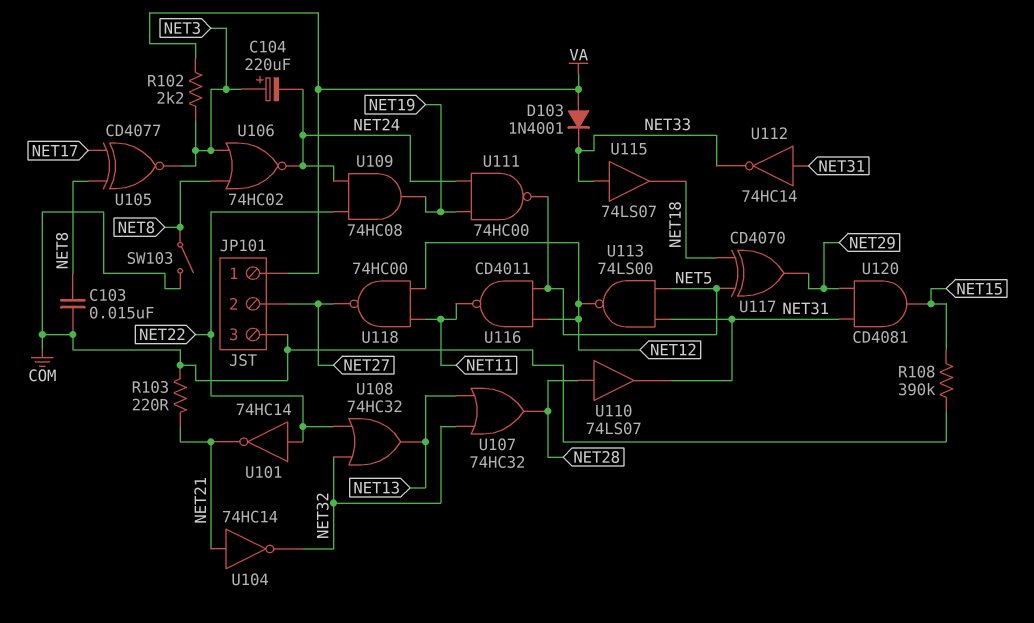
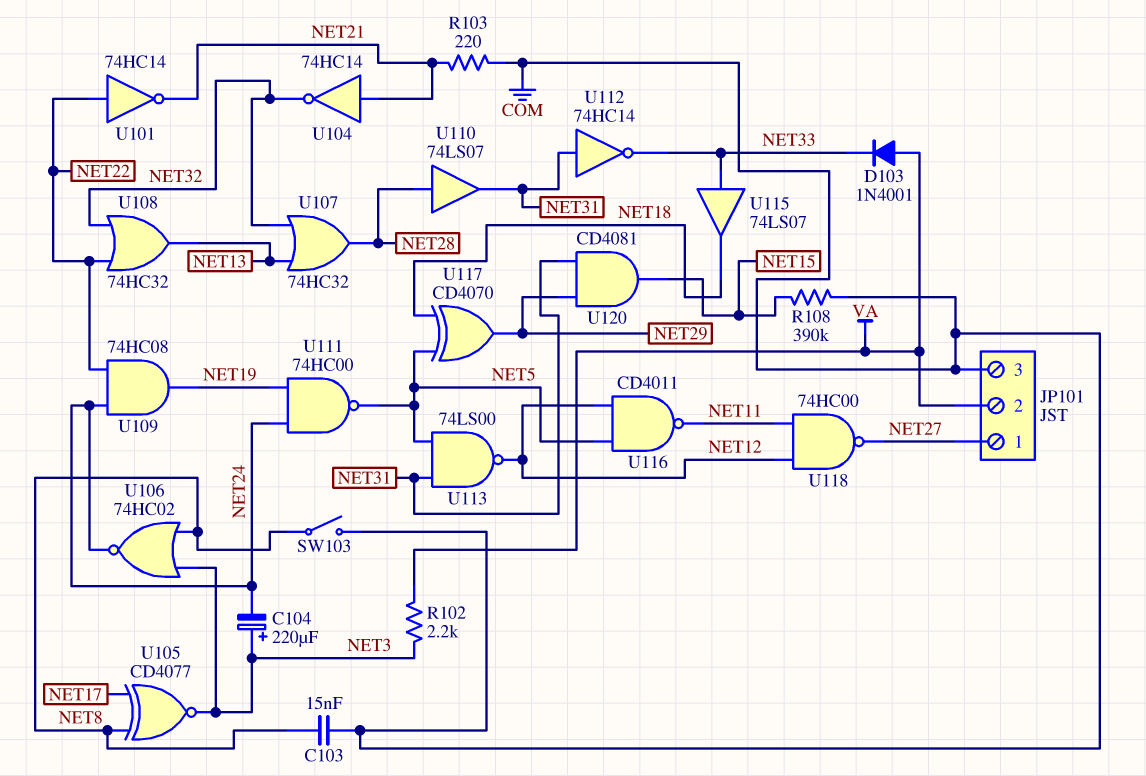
JP101 pin 1: VA -> NET27
JP101 pin 2: NET27 -> VA

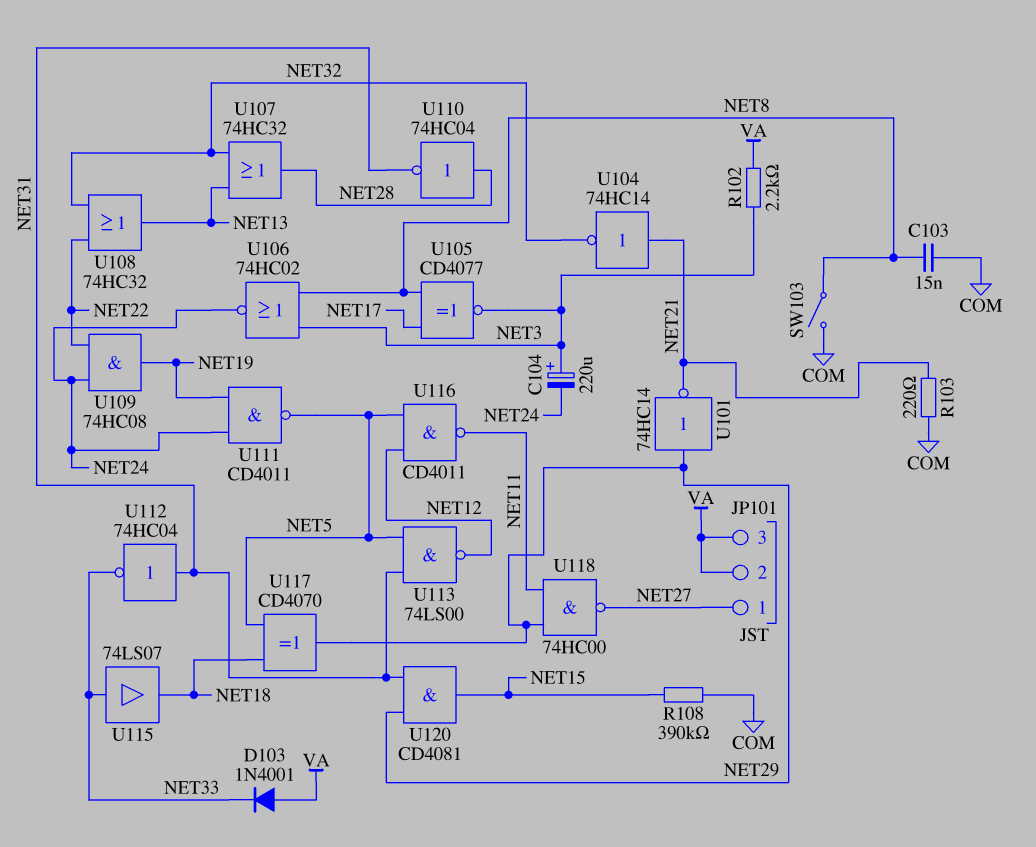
JP101 pin 3: COM -> VA
U101: NOT 74HC14 (in NET22, out NET21) -> NOT 74HC14 (in NET29, out NET21)
U110: buffer 74LS07 (in NET28, out NET31) -> NOT 74HC04 (in NET28, out NET31)
U111: NAND 74HC00 (in NET19, in NET24, out NET5) -> NAND CD4011 (in NET19, in NET24, out NET5)
U112: NOT 74HC14 (in NET31, out NET33) -> NOT 74HC04 (in NET31, out NET33)
U118: NAND 74HC00 (in NET11, in NET12, out NET27) -> NAND 74HC00 (in NET11, in NET29, out NET27)

